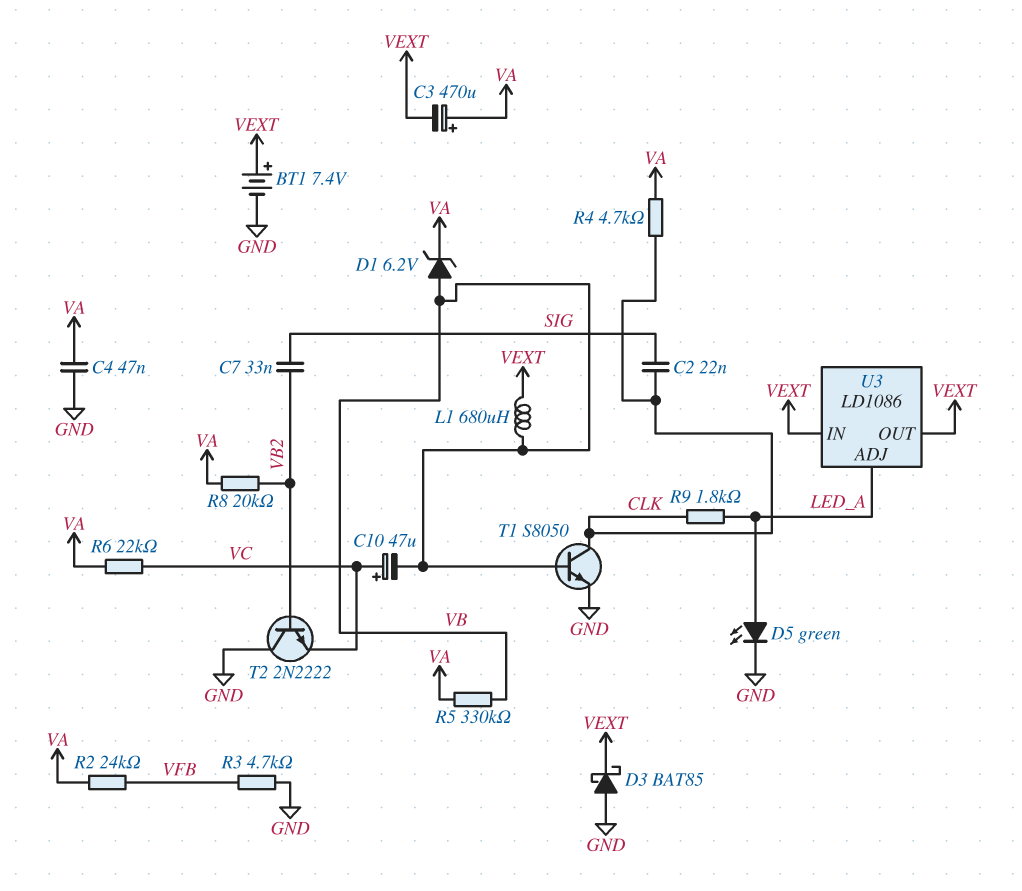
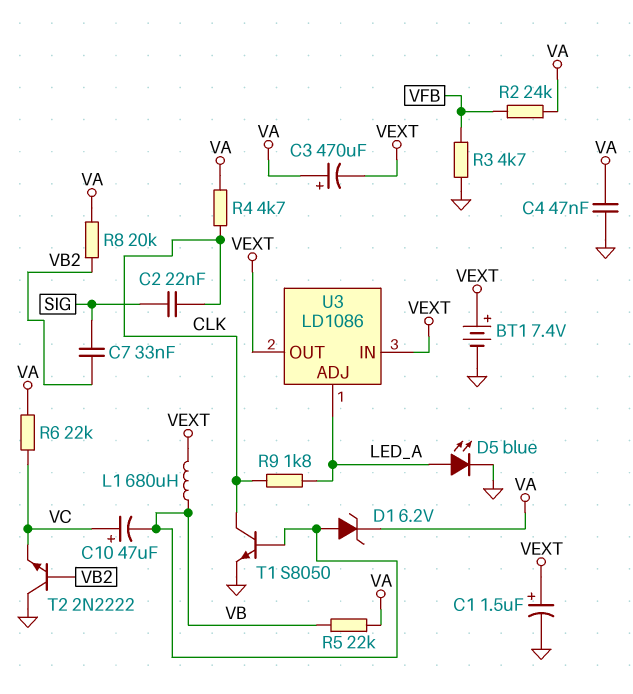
C1: none -> 1.5uF (plus VEXT, minus GND)
D3: schottky BAT85 (A GND, K VEXT) -> none
D5: LED green (A LED_A, K GND) -> LED blue (A LED_A, K GND)
R5: 330k (VA, VB) -> 22k (VA, VB)

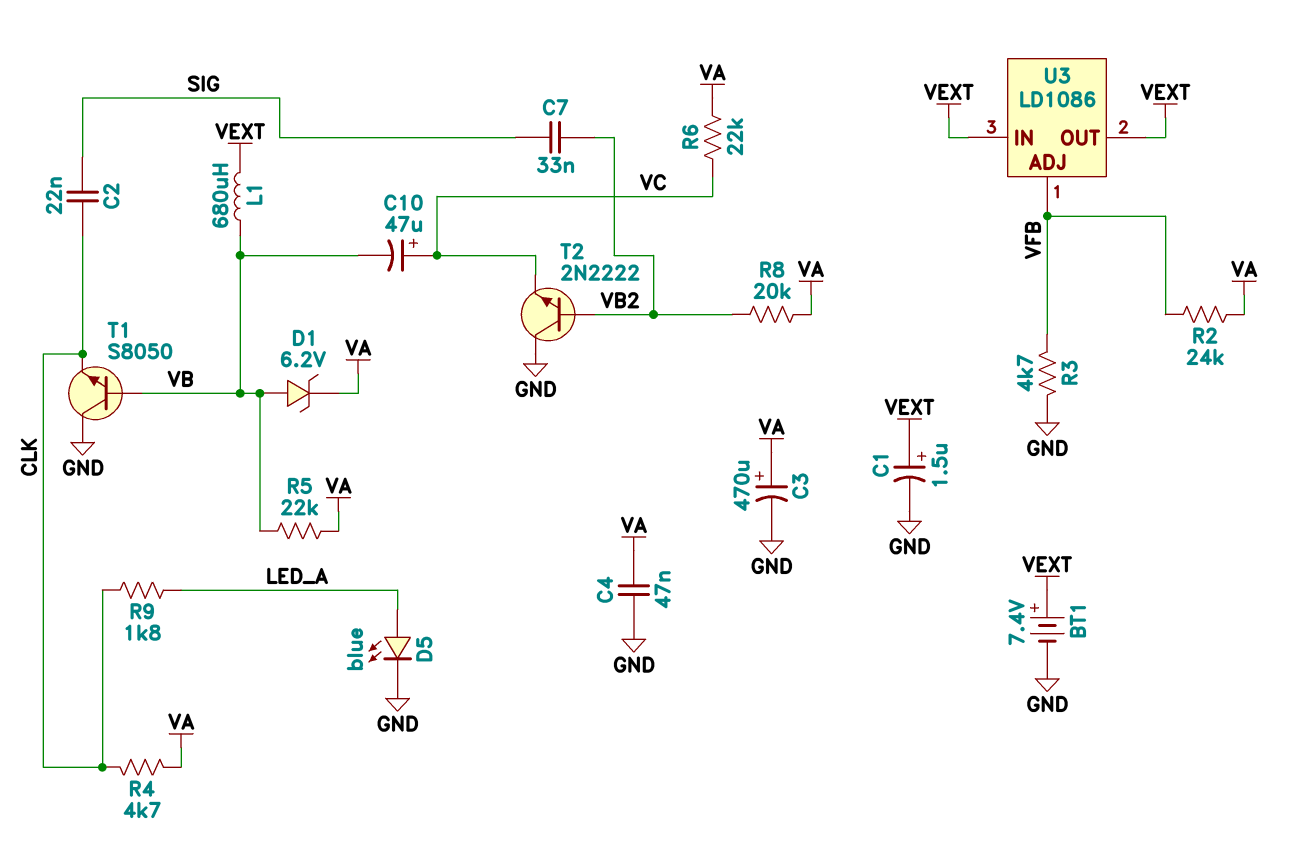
C3: 470uF (plus VA, minus VEXT) -> 470uF (plus VA, minus GND)
T1: NPN S8050 (B VB, C CLK, E GND) -> NPN S8050 (B VB, C GND, E CLK)
U3 pin ADJ: LED_A -> VFB

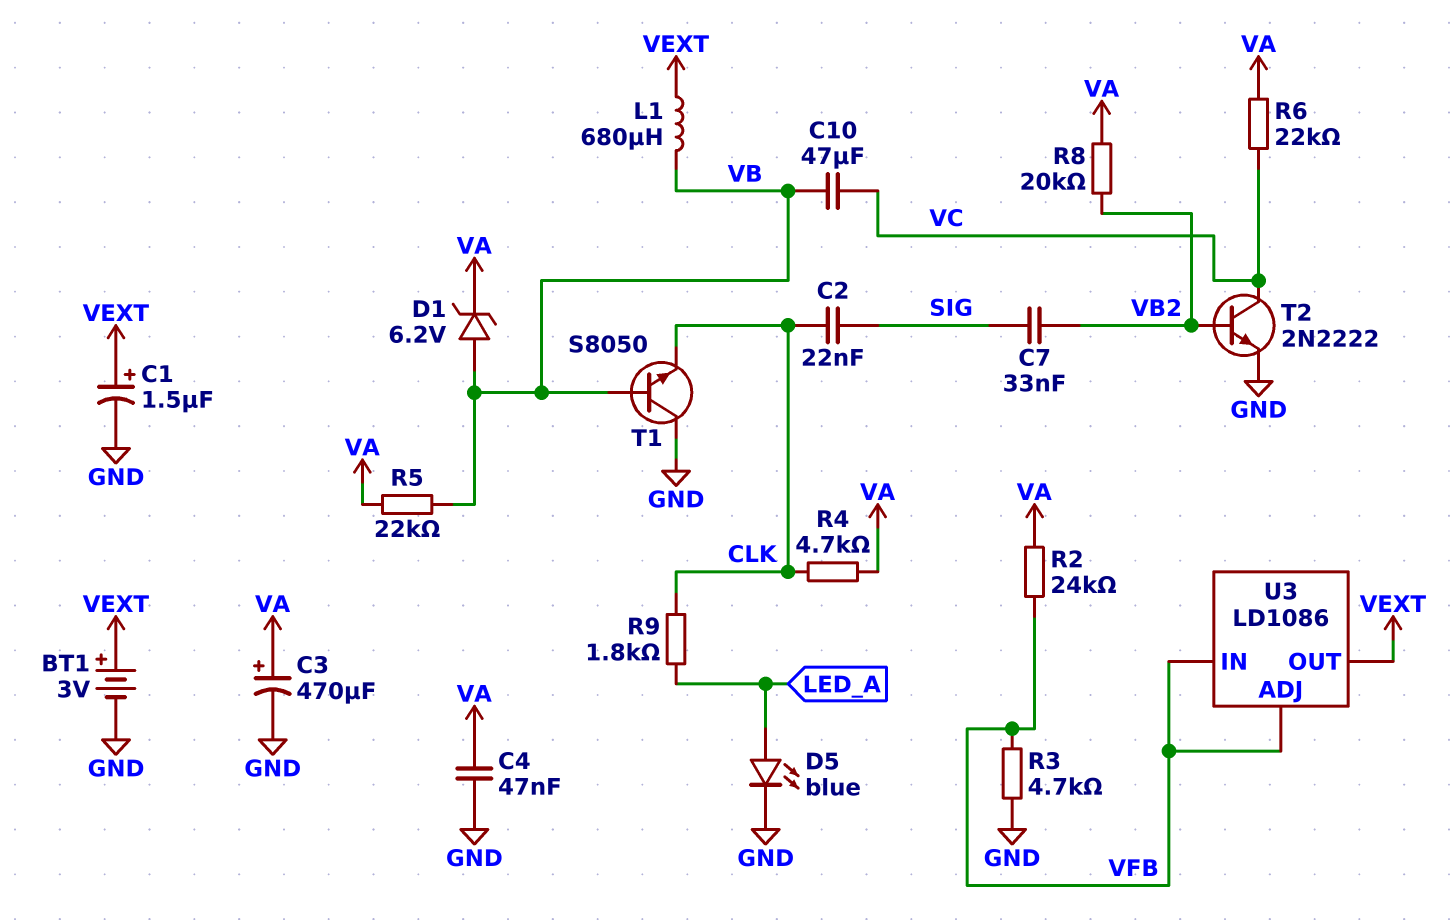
BT1: 7.4V (plus VEXT, minus GND) -> 3V (plus VEXT, minus GND)
C10: 47uF (plus VC, minus VB) -> 47uF (VB, VC)
T2: NPN 2N2222 (B VB2, C GND, E VC) -> NPN 2N2222 (B VB2, C VC, E GND)
U3 pin IN: VEXT -> VFB

